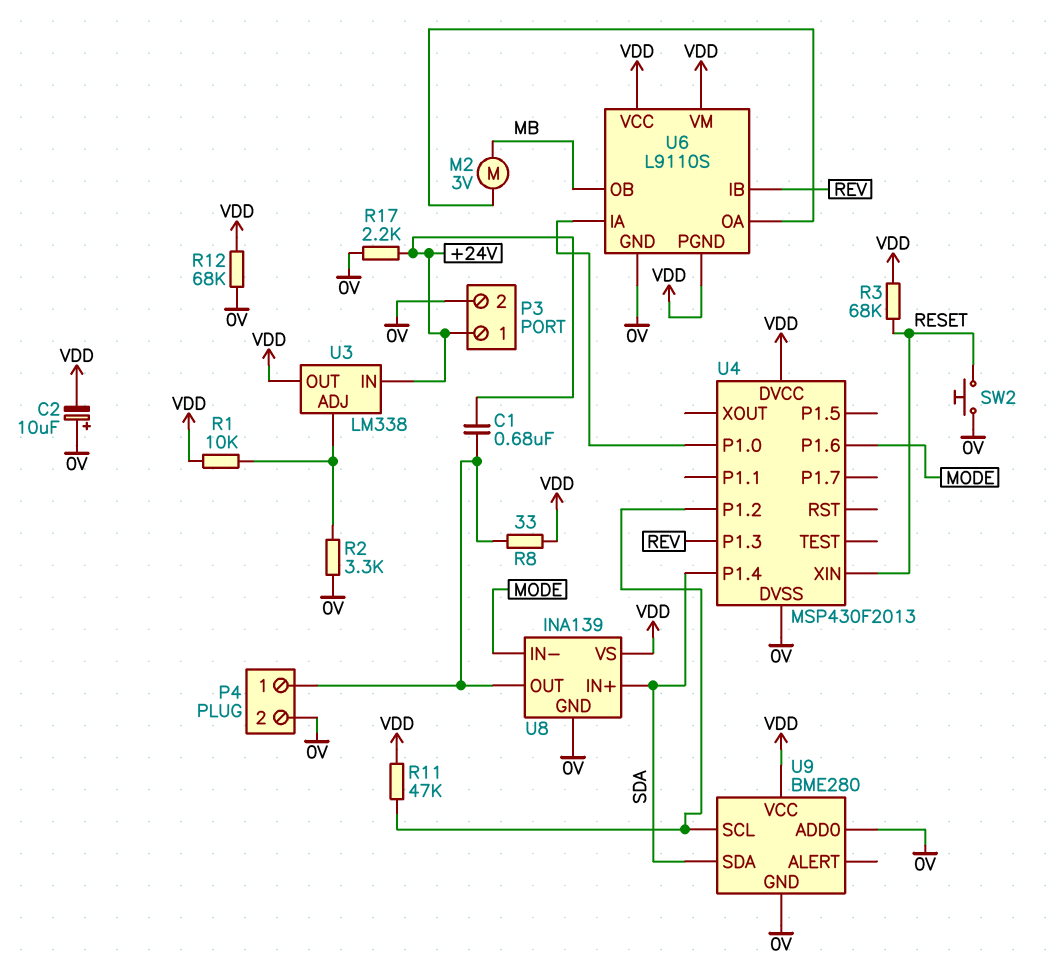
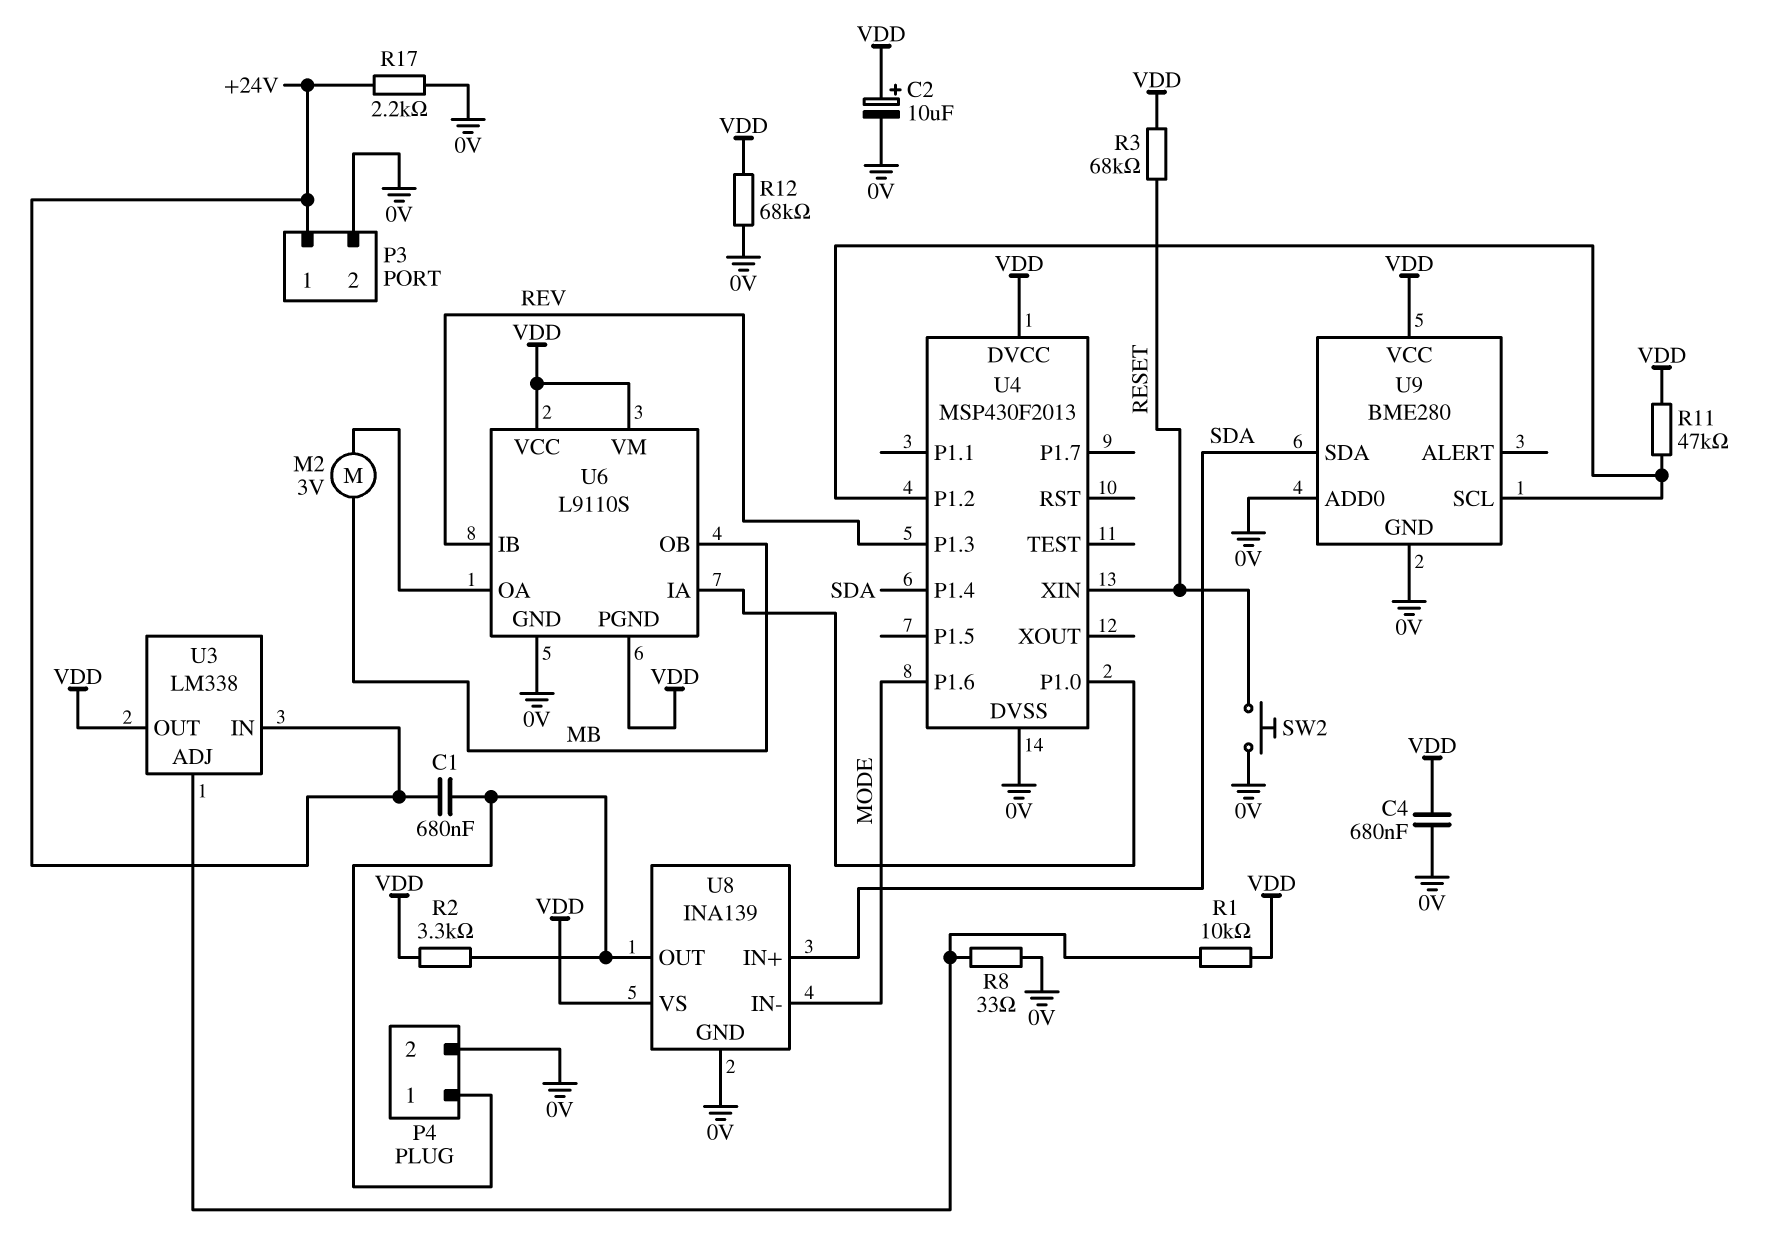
C2: 10uF (plus 0V, minus VDD) -> 10uF (plus VDD, minus 0V)
C4: none -> 680nF (0V, VDD)
R2: 3.3k (0V, U3/ADJ) -> 3.3k (P4/1, VDD)
R8: 33 (P4/1, VDD) -> 33 (0V, U3/ADJ)

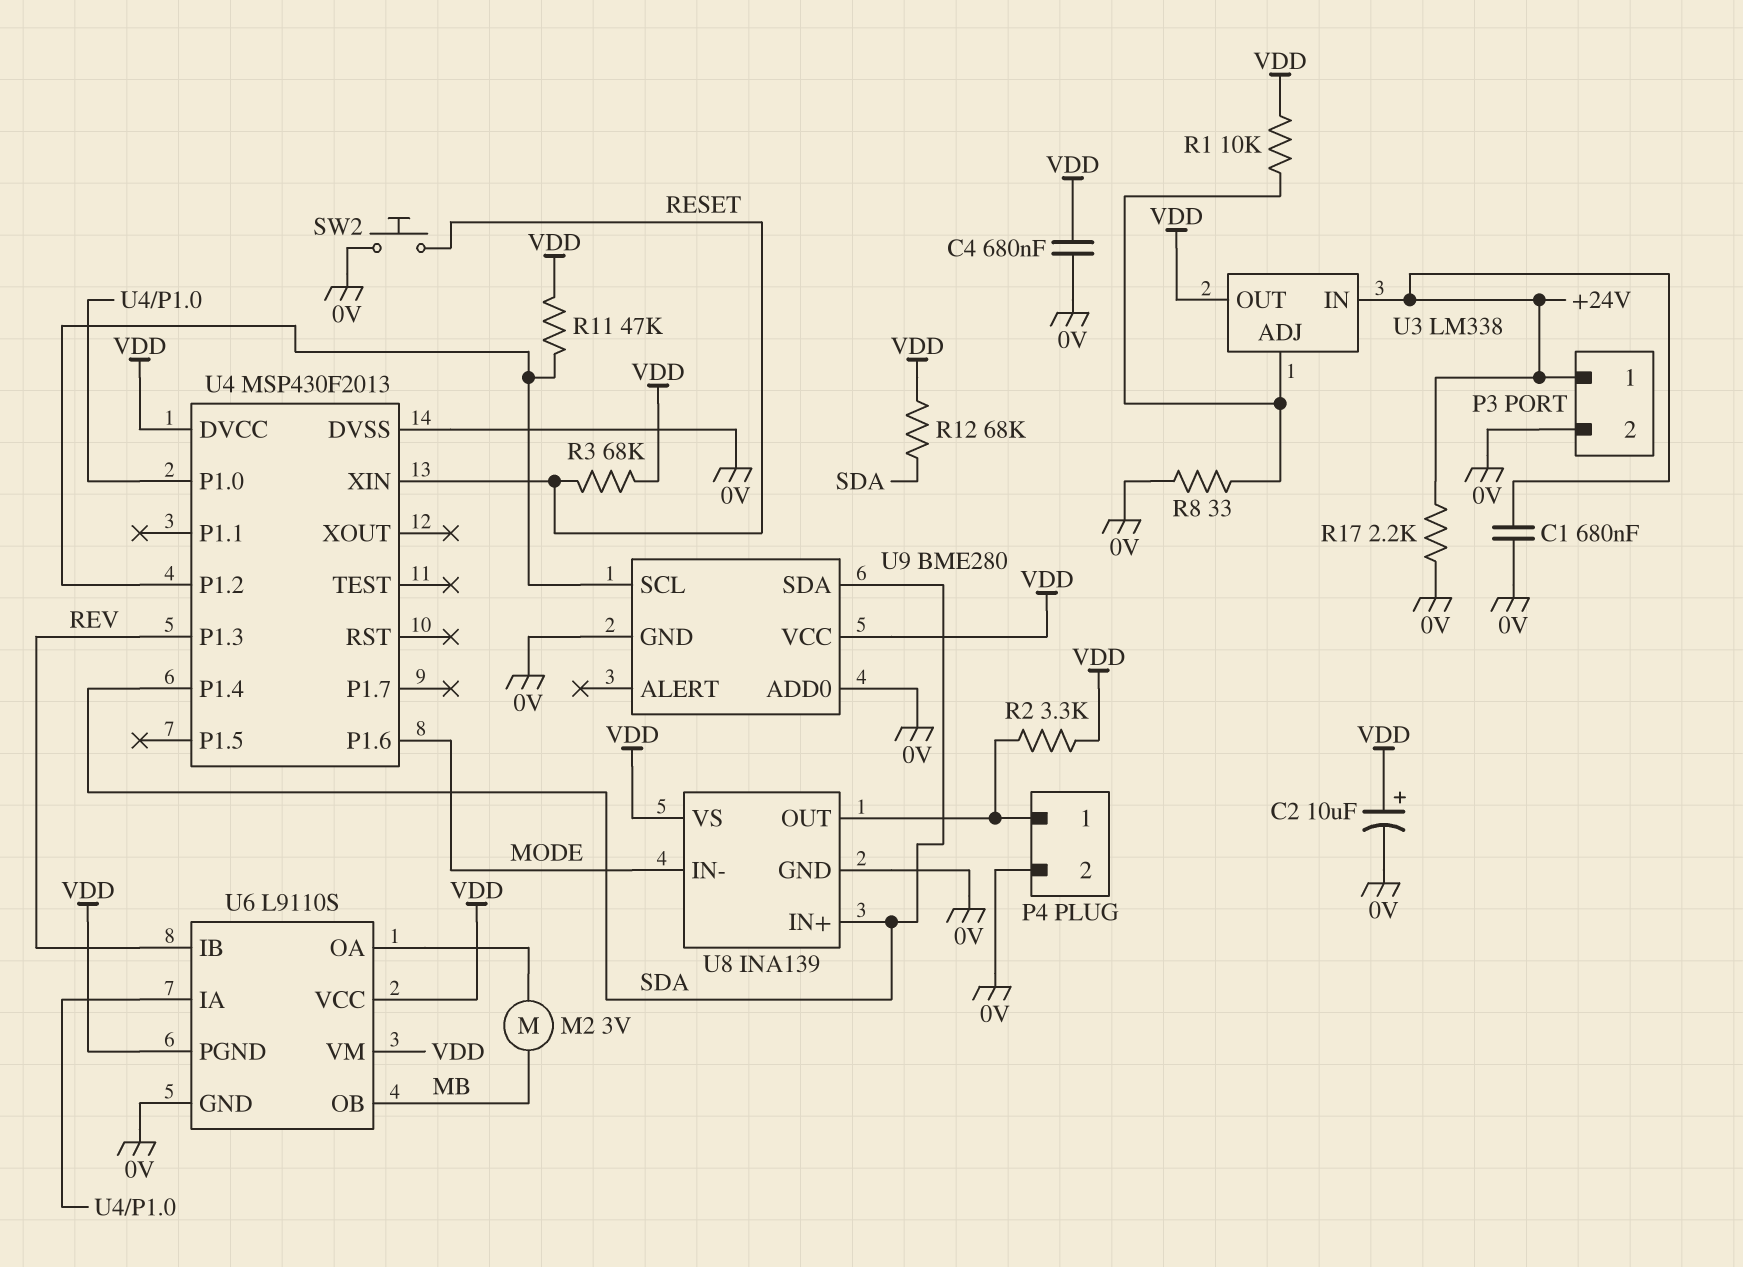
C1: 680nF (+24V, P4/1) -> 680nF (+24V, 0V)
R12: 68k (0V, VDD) -> 68k (SDA, VDD)

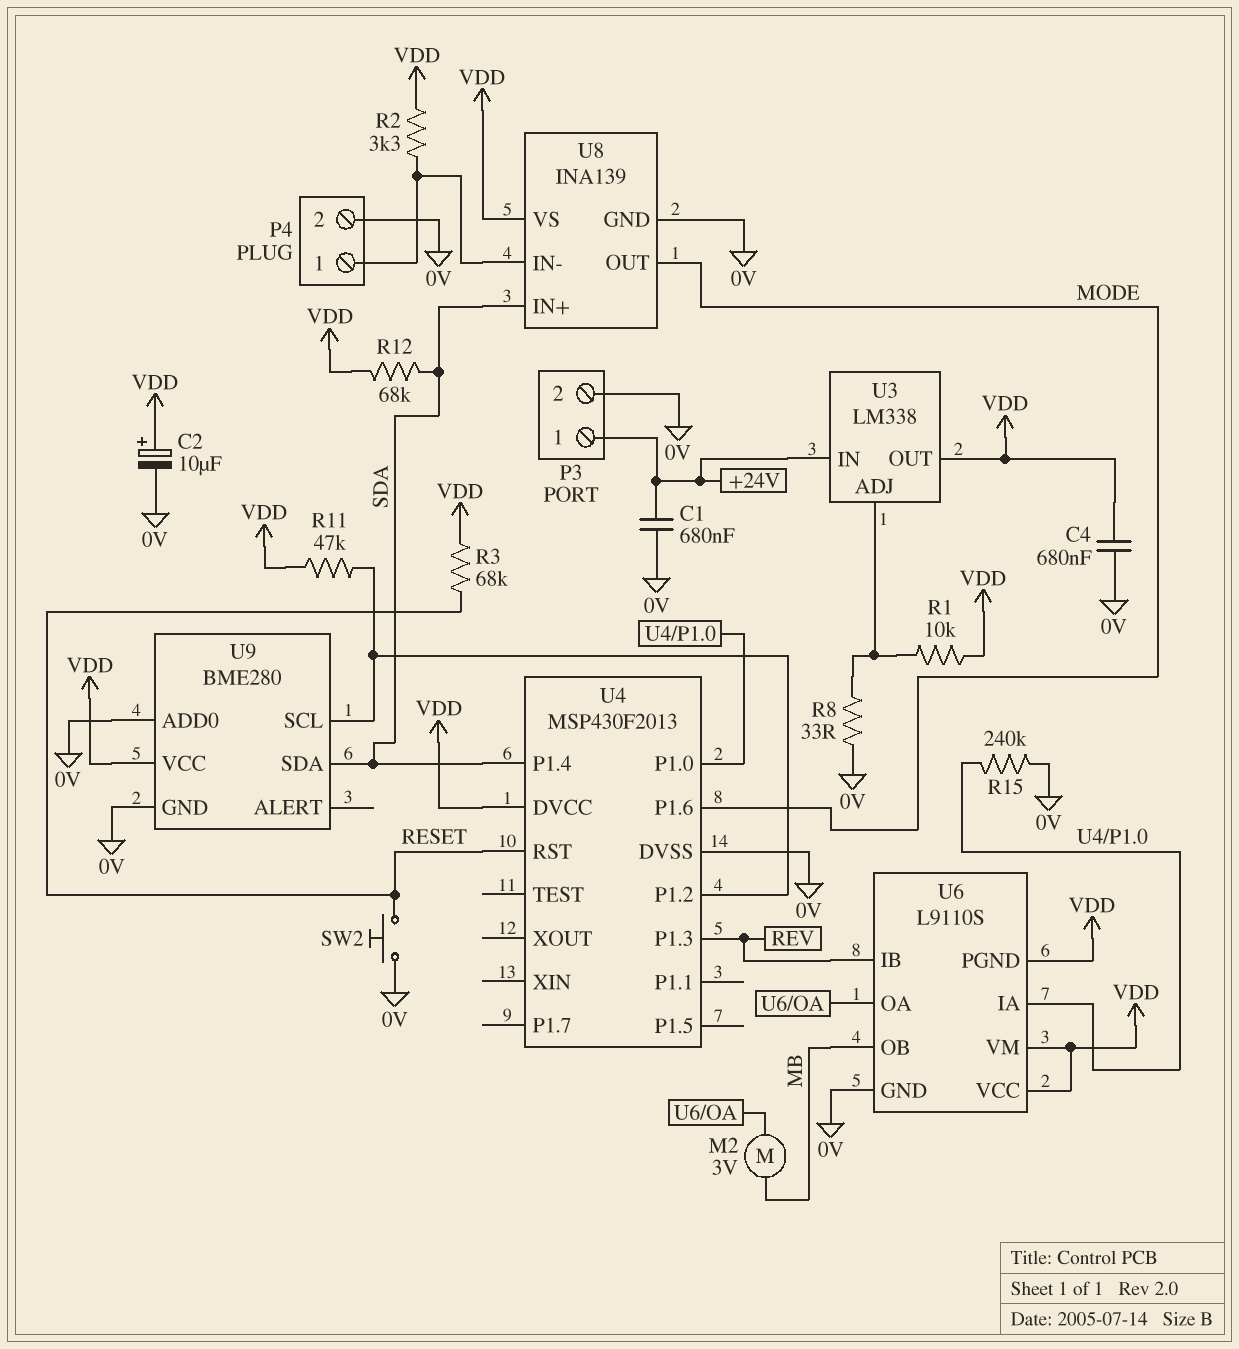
R15: none -> 240k (0V, U4/P1.0)
R17: 2.2k (+24V, 0V) -> none
U4 pin RST: none -> RESET
U4 pin XIN: RESET -> none
U8 pin IN-: MODE -> P4/1
U8 pin OUT: P4/1 -> MODE

